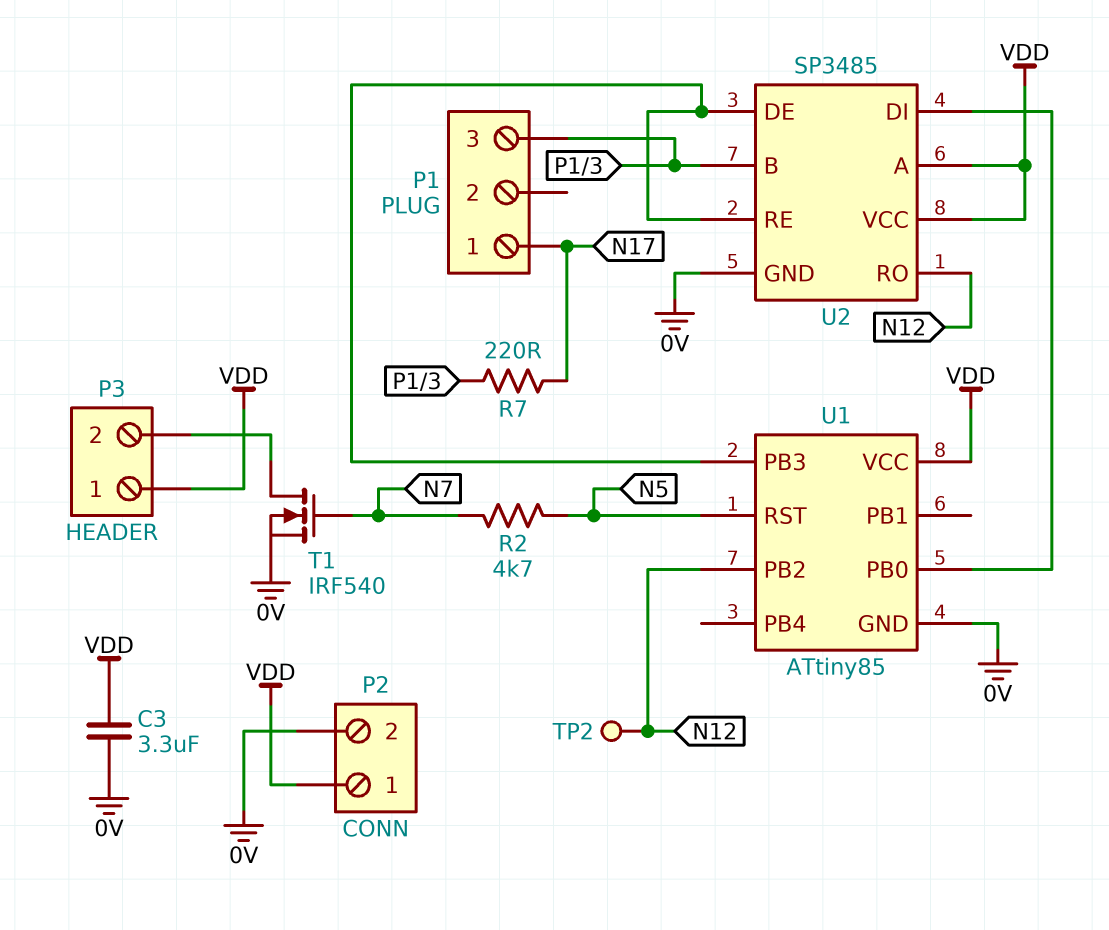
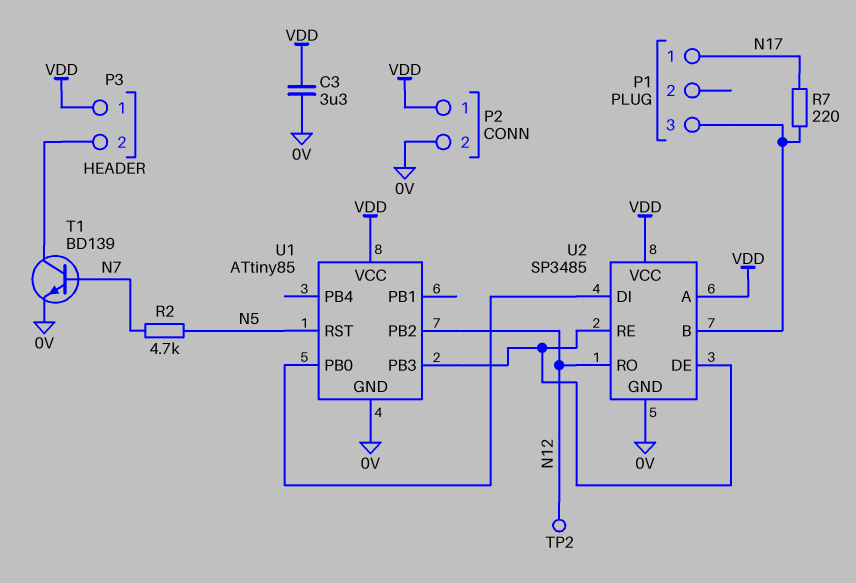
T1: NMOS IRF540 (G N7, D P3/2, S 0V) -> NPN BD139 (B N7, C P3/2, E 0V)

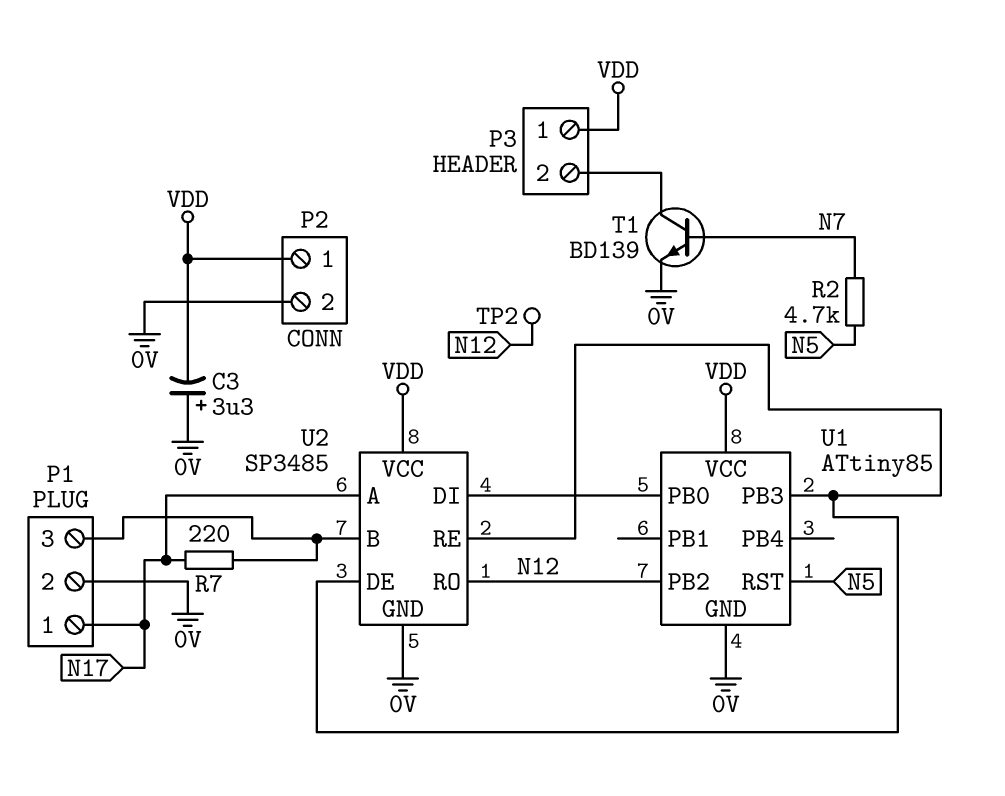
C3: 3.3uF (0V, VDD) -> 3.3uF (plus 0V, minus VDD)
P1 pin 2: none -> 0V
U2 pin A: VDD -> N17

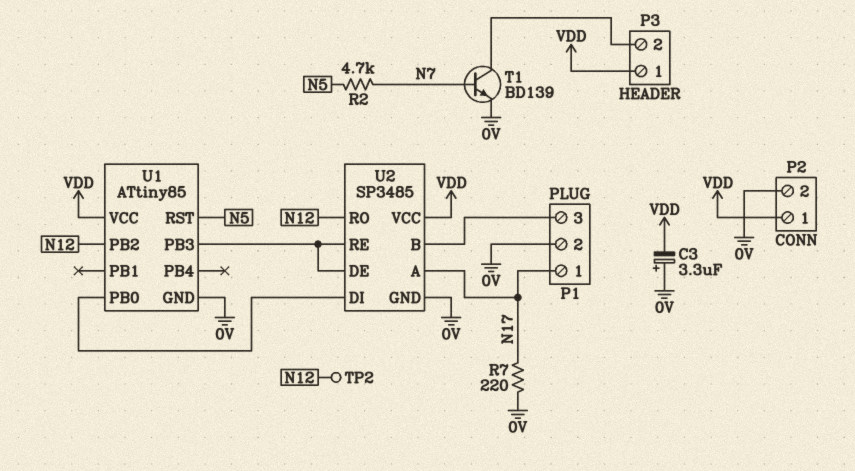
R7: 220 (N17, P1/3) -> 220 (0V, N17)

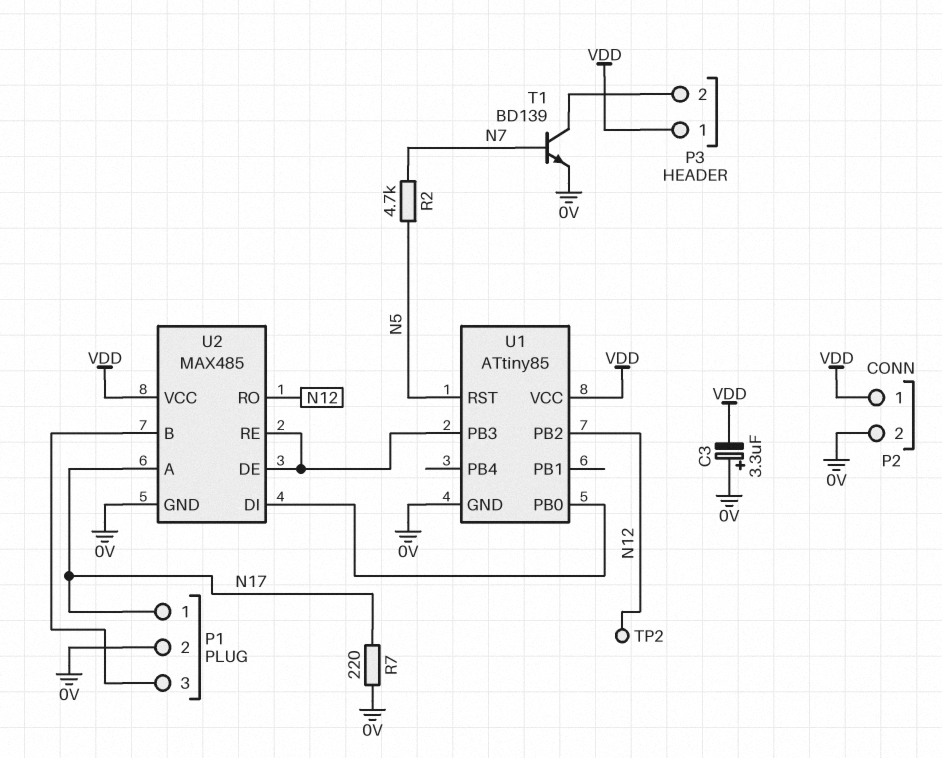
U2: SP3485 -> MAX485

